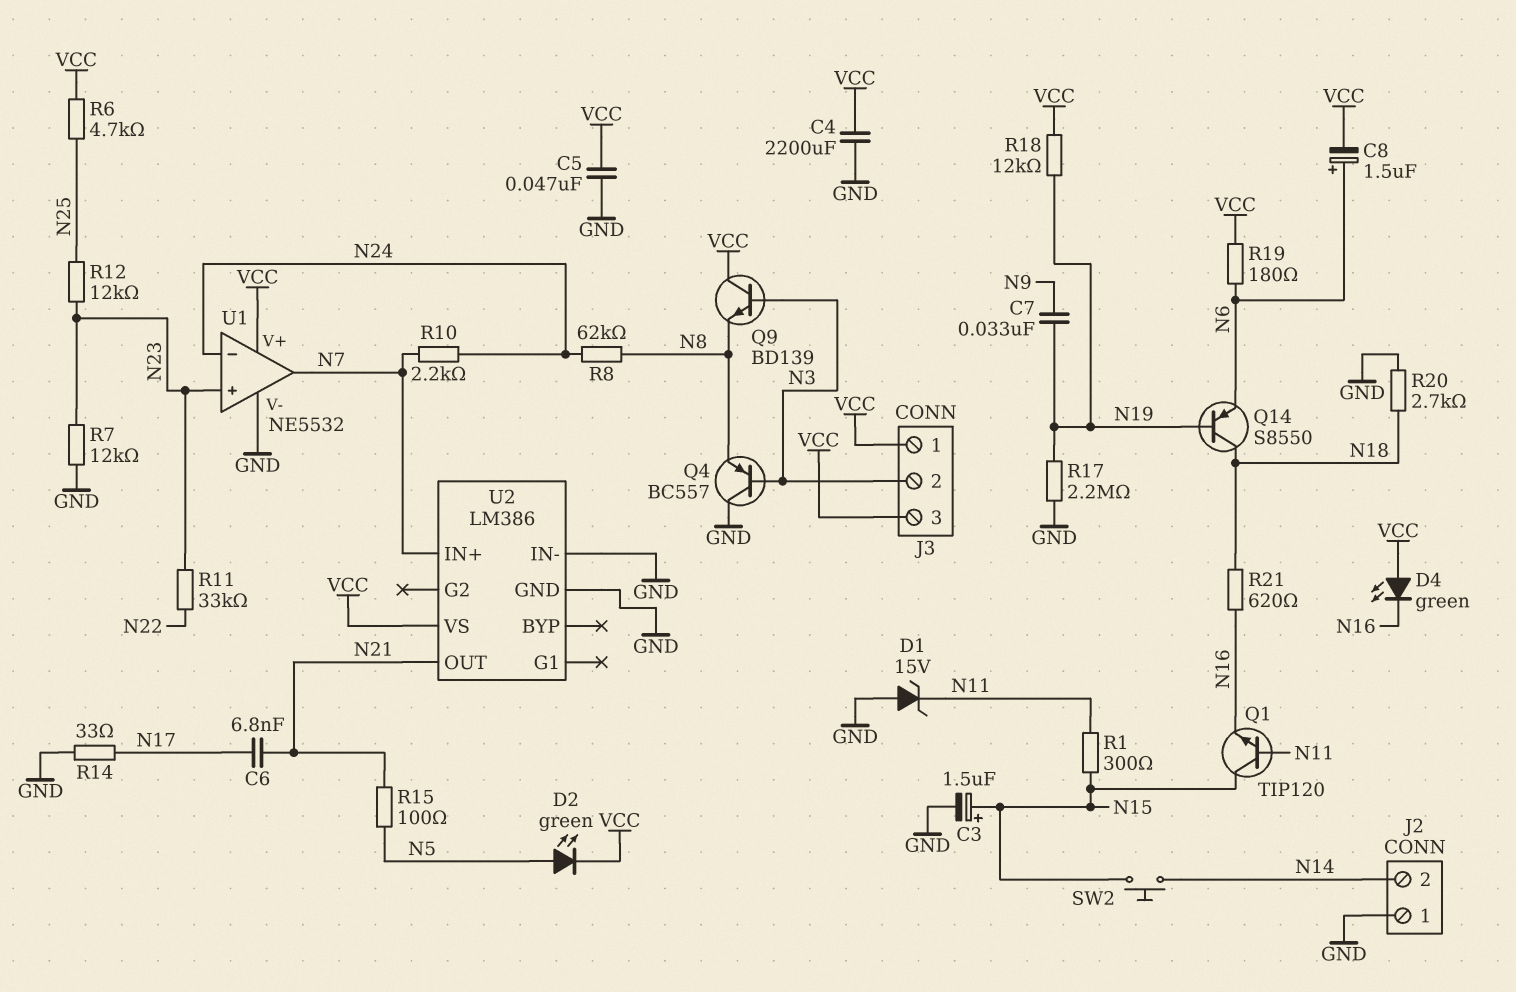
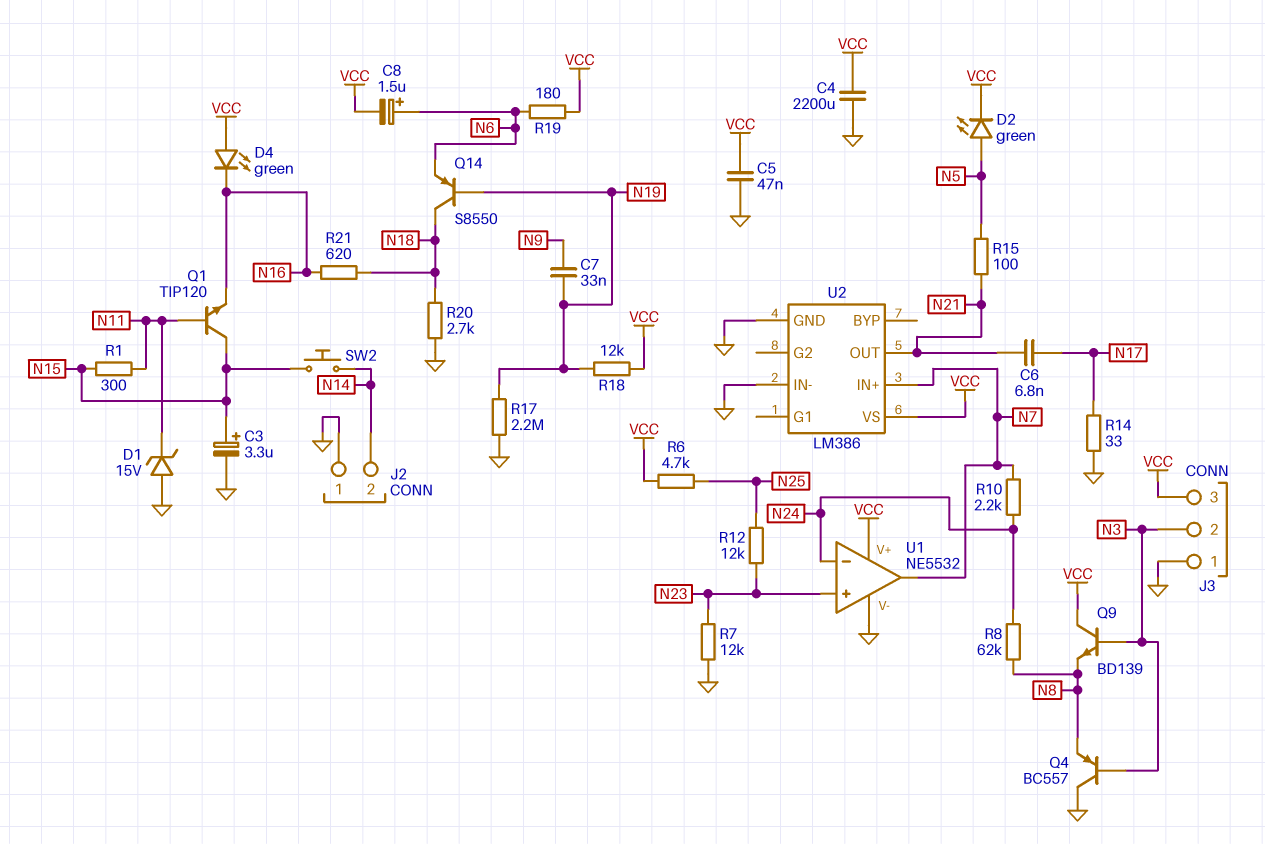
C3: 1.5uF (plus N15, minus GND) -> 3.3uF (plus N15, minus GND)
J3 pin 1: VCC -> GND
R11: 33k (N22, N23) -> none

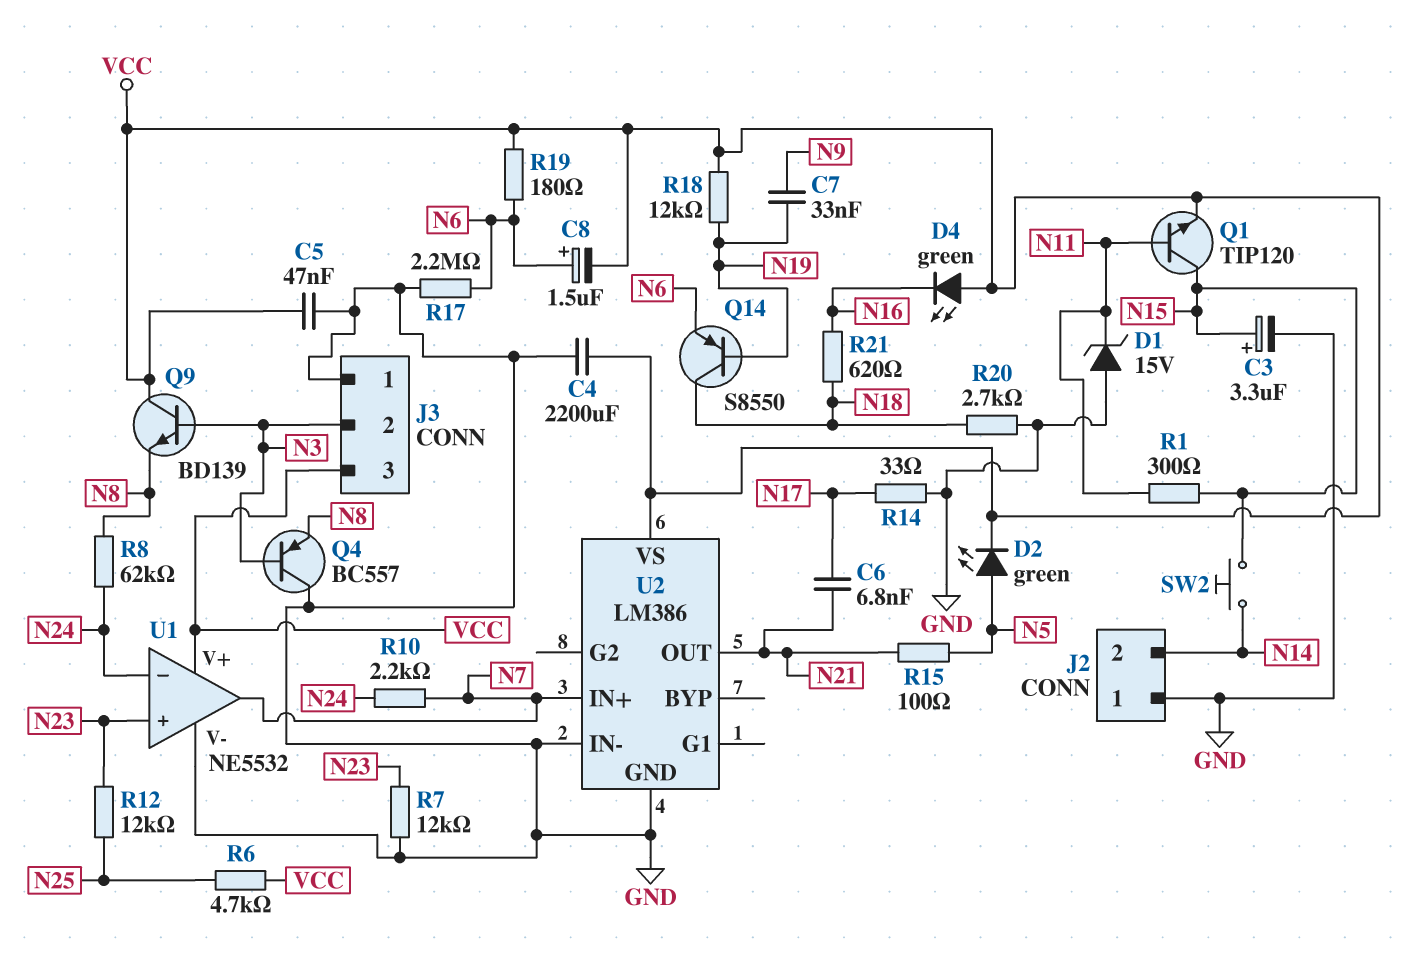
Q1: NPN TIP120 (B N11, C N15, E N16) -> NPN TIP120 (B N11, C N15, E VCC)
R17: 2.2M (GND, N19) -> 2.2M (GND, N6)

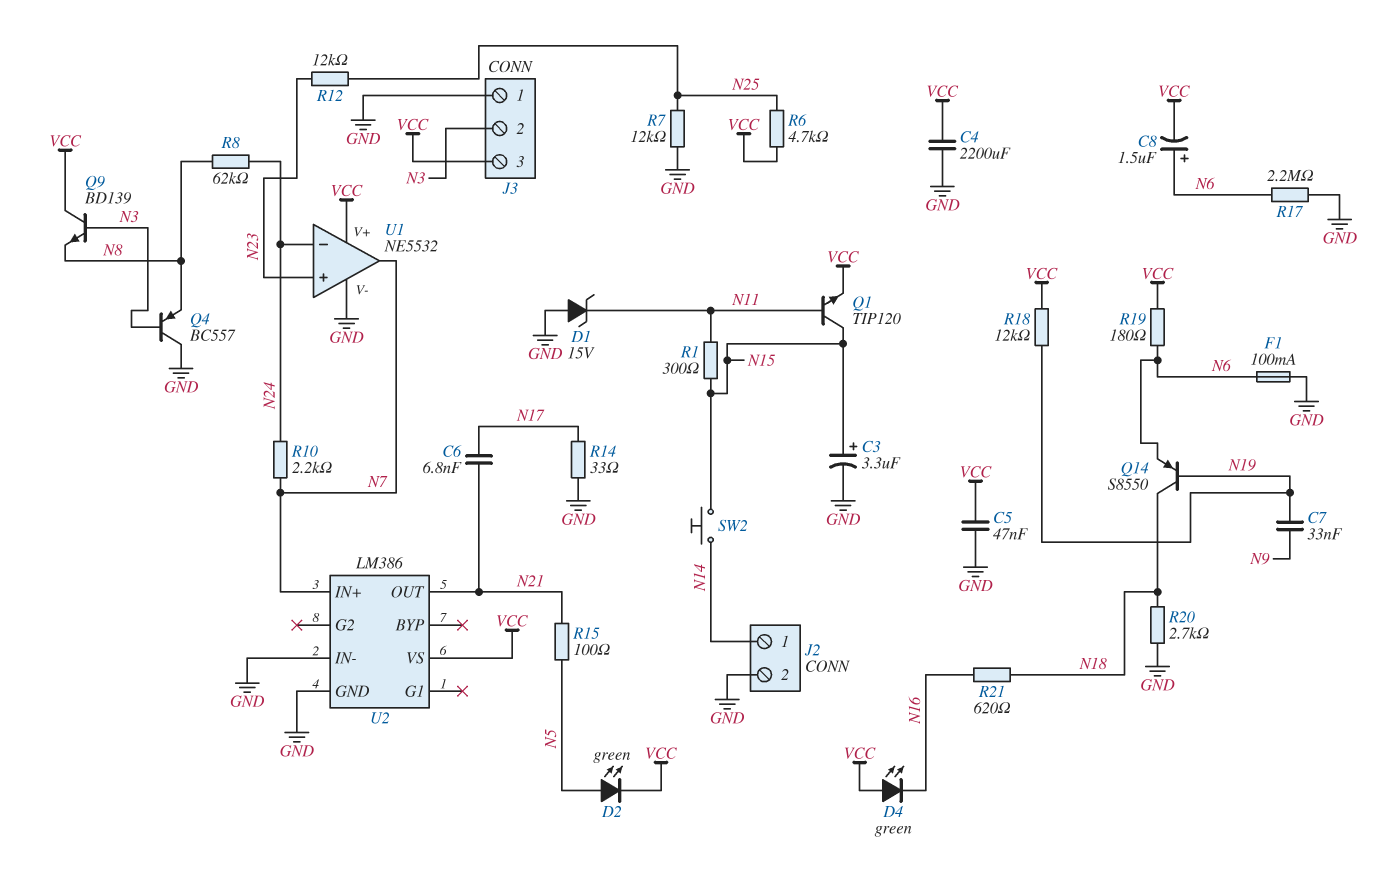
F1: none -> 100mA (GND, N6)
J2 pin 1: GND -> N14
J2 pin 2: N14 -> GND
R7: 12k (GND, N23) -> 12k (GND, N25)

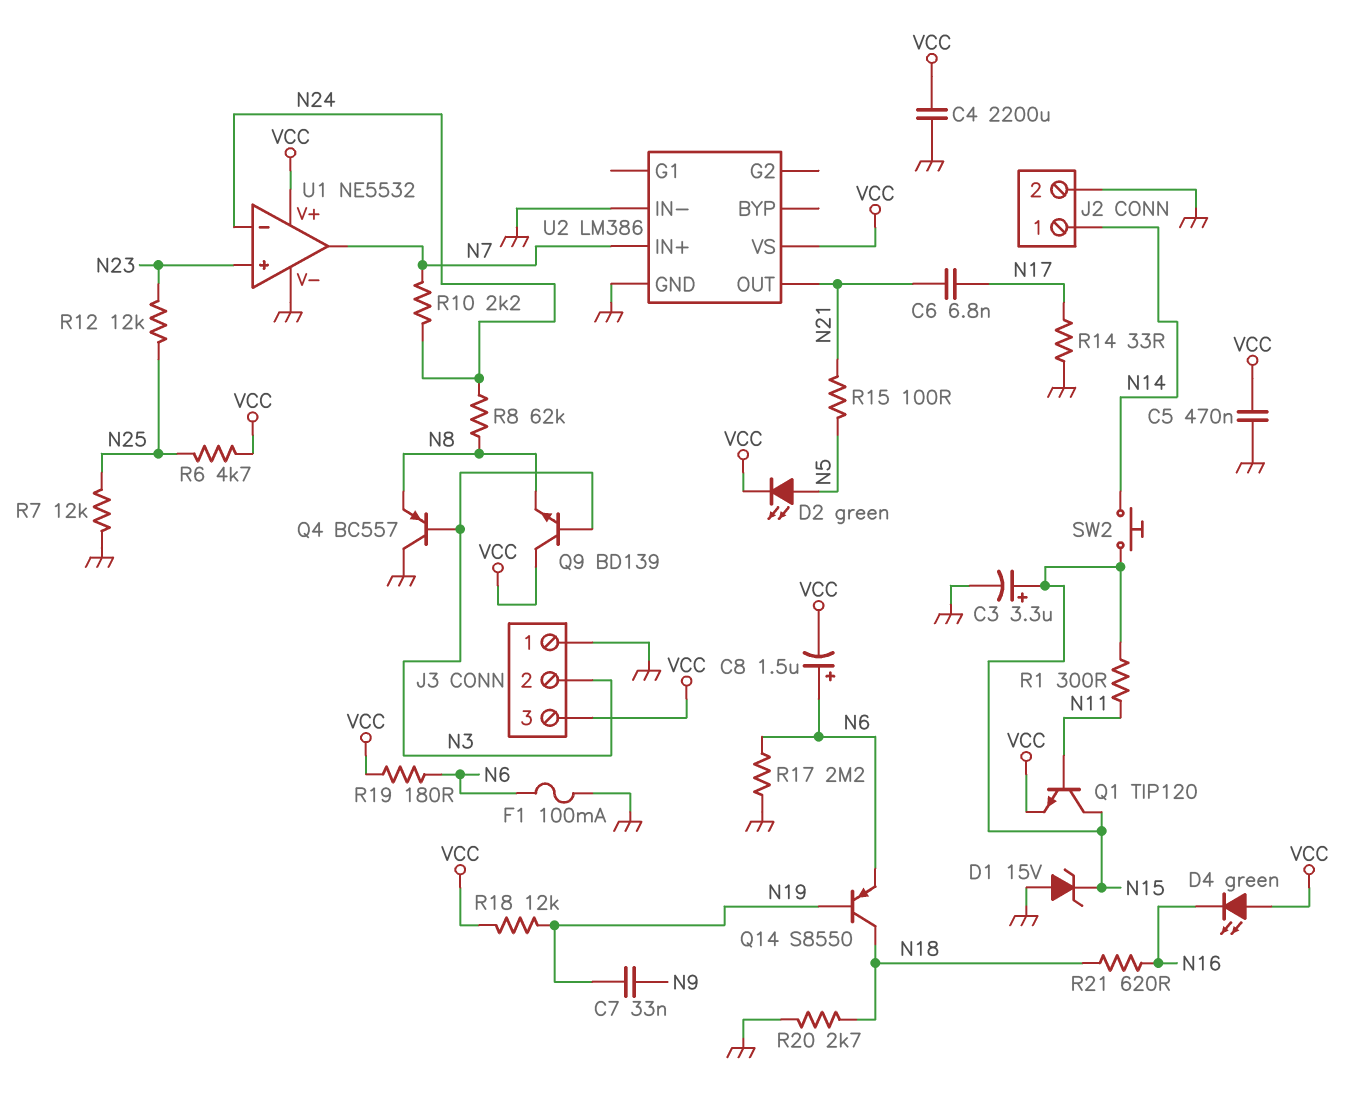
C5: 47nF (GND, VCC) -> 470nF (GND, VCC)
D1: zener 15V (A GND, K N11) -> zener 15V (A GND, K N15)

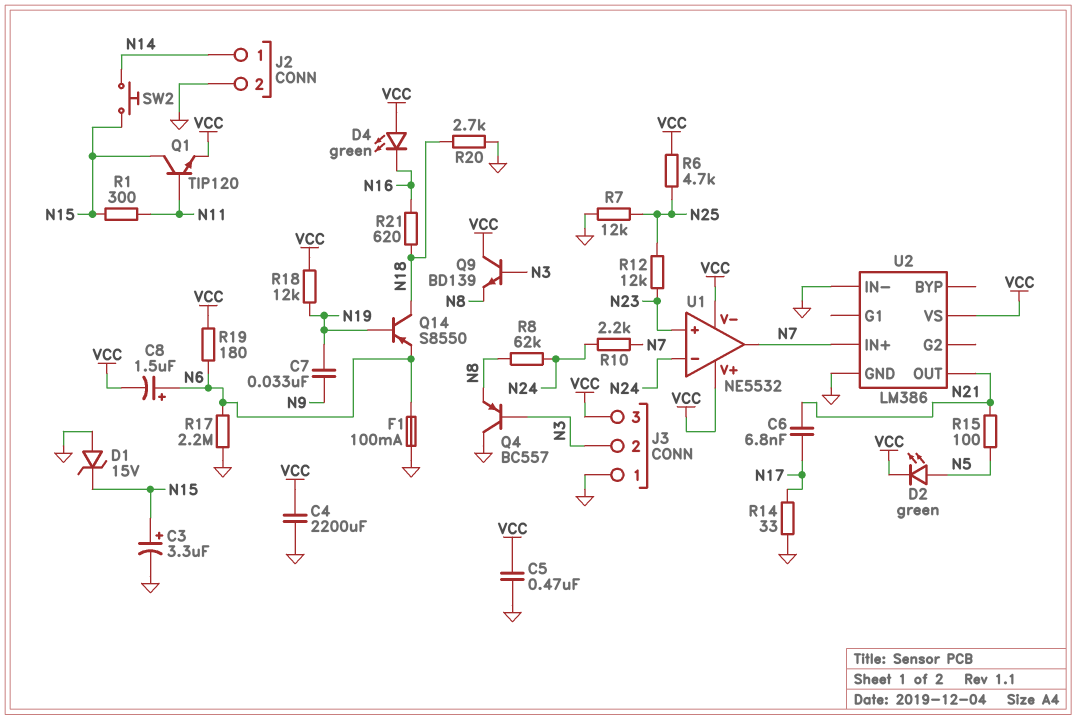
U1 pin V-: GND -> VCC

